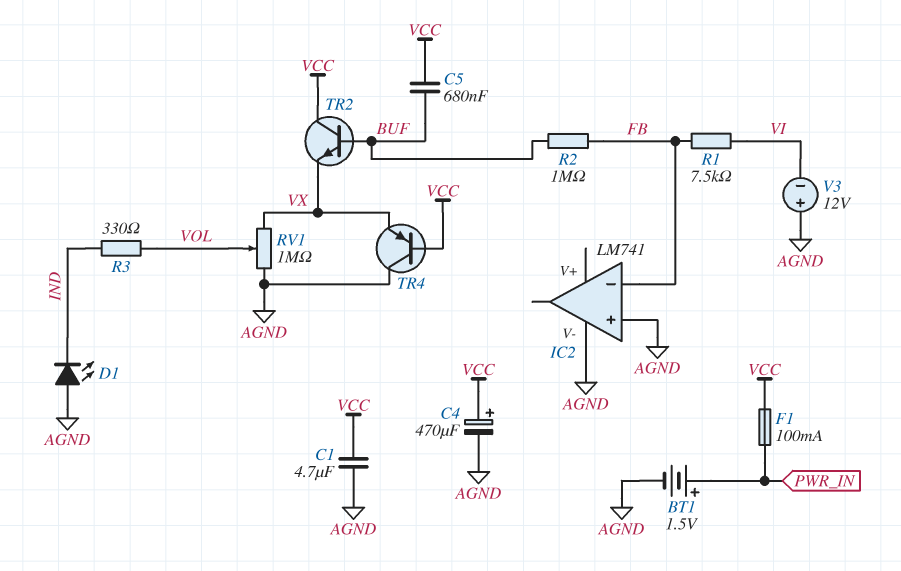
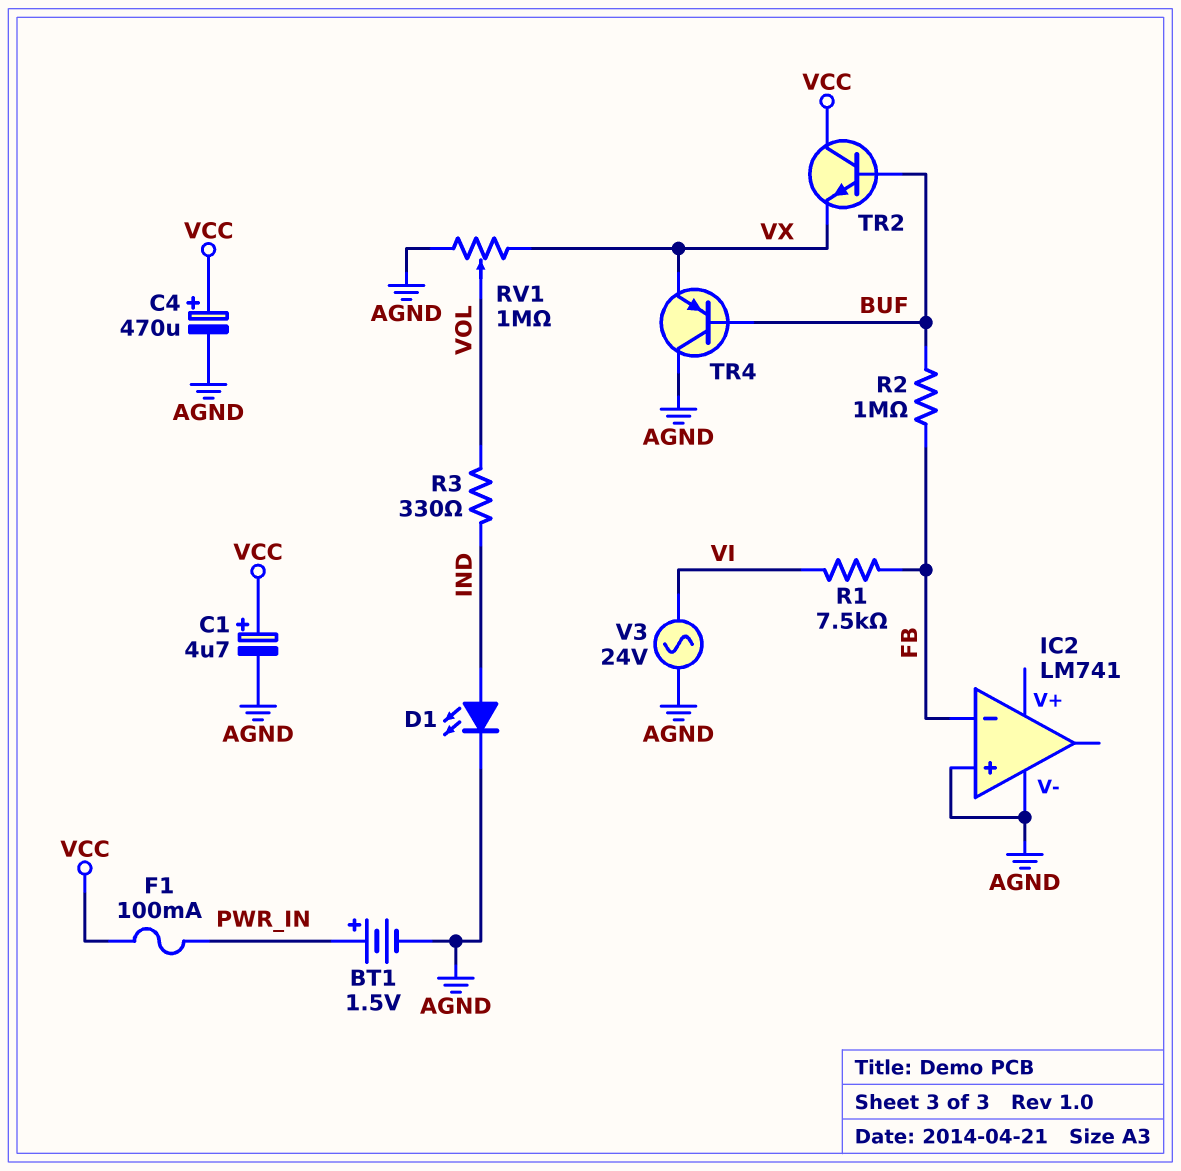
C1: 4.7uF (AGND, VCC) -> 4.7uF (plus VCC, minus AGND)
C5: 680nF (BUF, VCC) -> none
D1: LED (A AGND, K IND) -> LED (A IND, K AGND)
TR4: PNP (B VCC, C AGND, E VX) -> PNP (B BUF, C AGND, E VX)
V3: 12V (plus AGND, minus VI) -> AC 24V (AGND, VI)

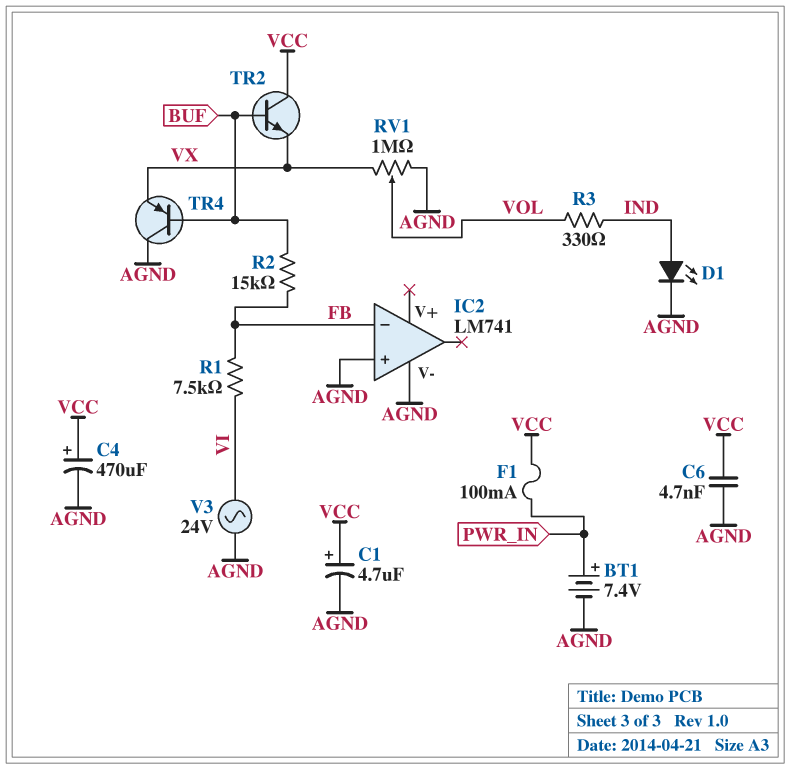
BT1: 1.5V (plus PWR_IN, minus AGND) -> 7.4V (plus PWR_IN, minus AGND)
C6: none -> 4.7nF (AGND, VCC)
R2: 1M (BUF, FB) -> 15k (BUF, FB)

